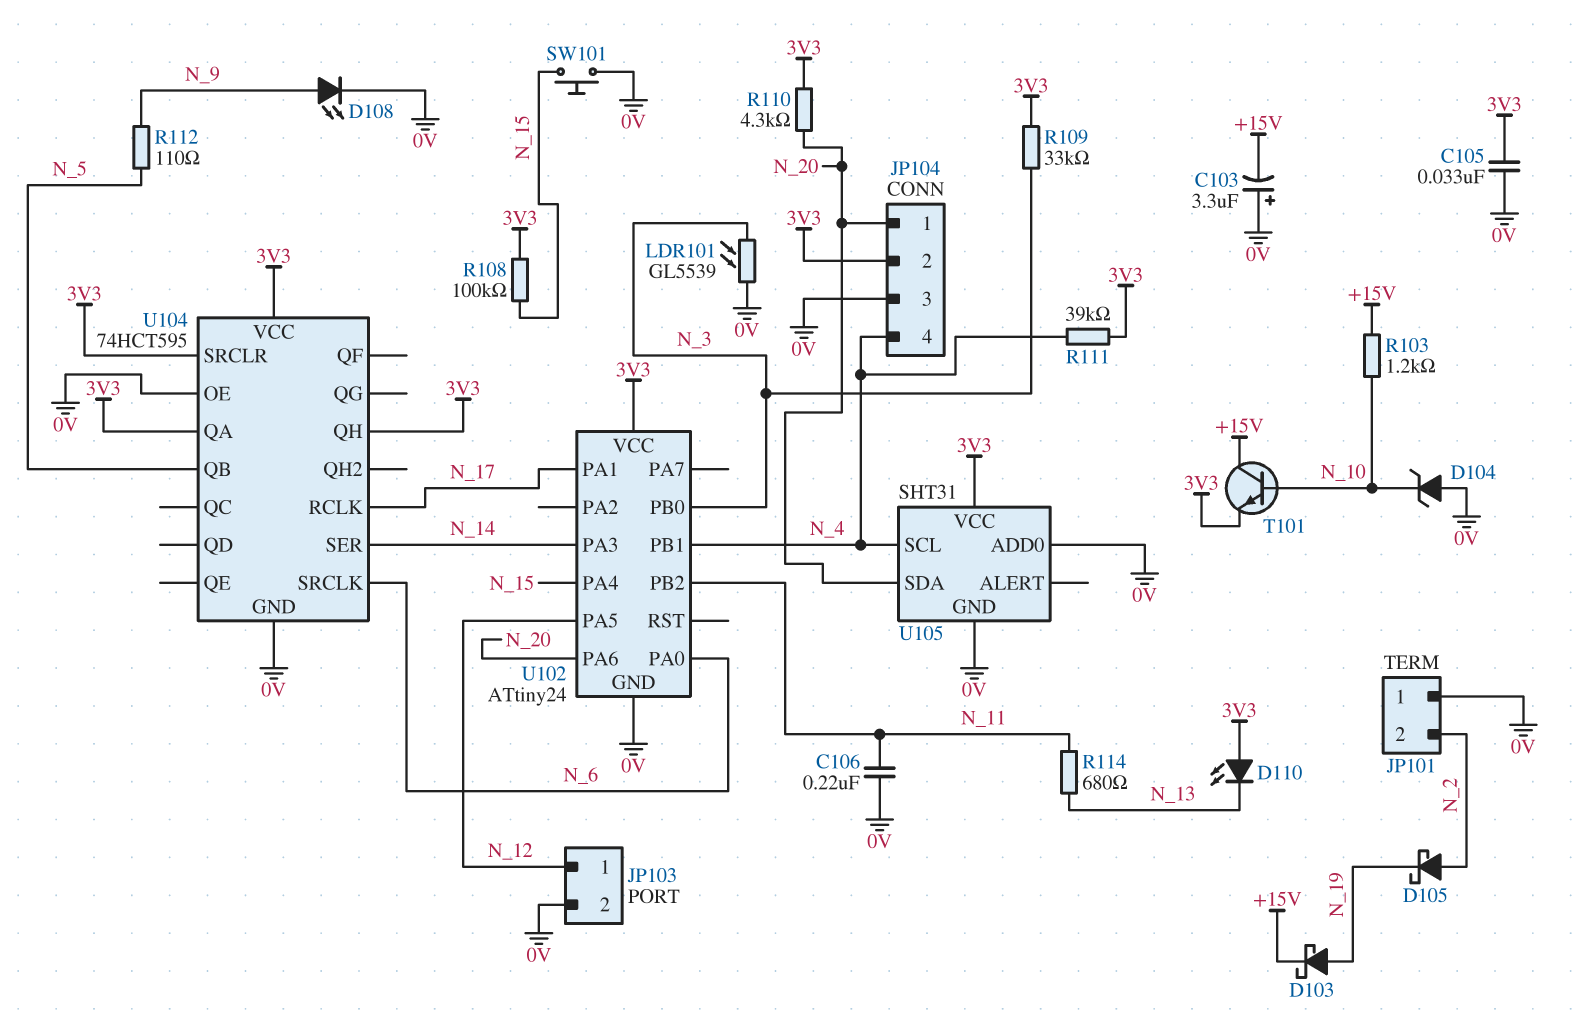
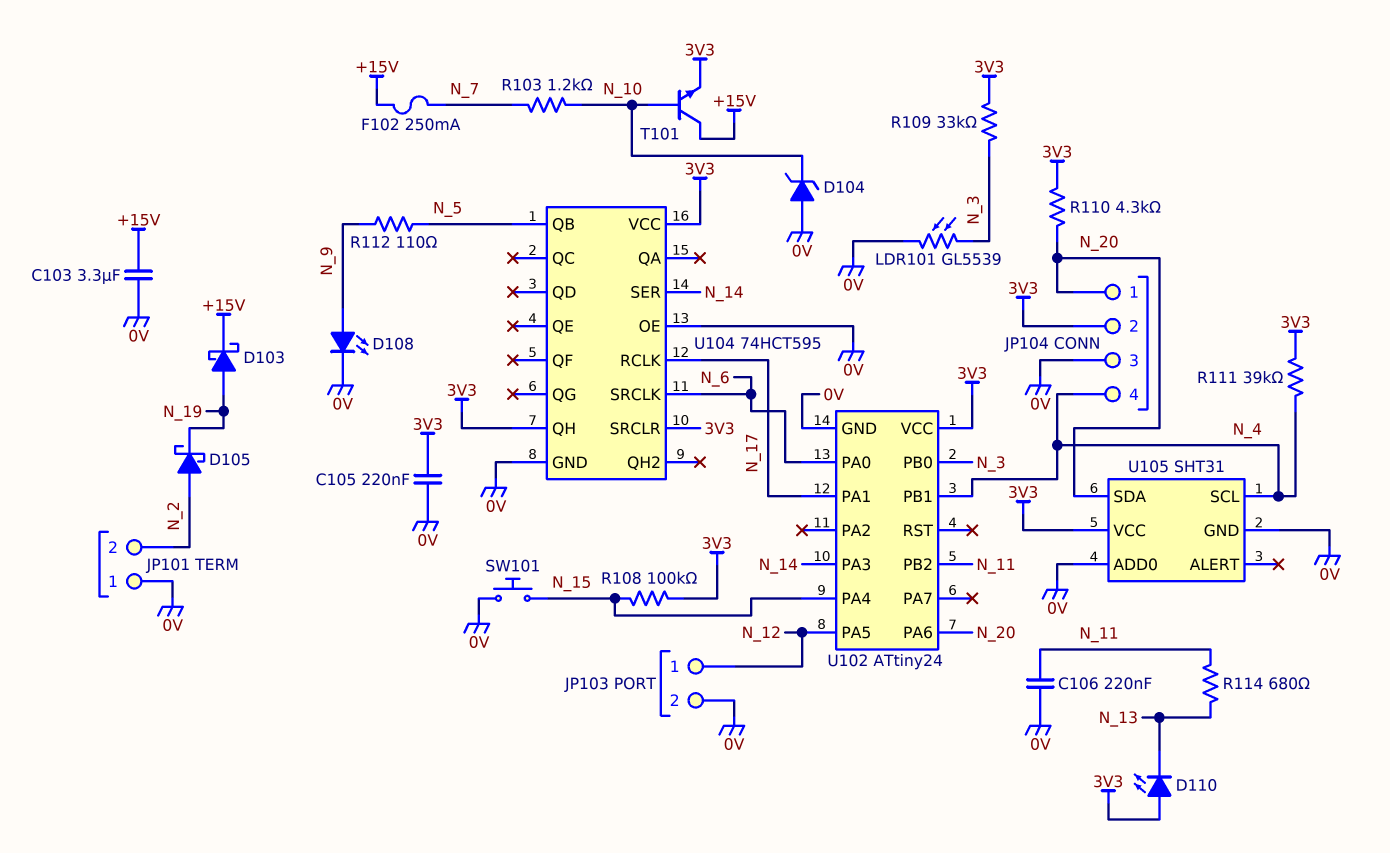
C103: 3.3uF (plus 0V, minus +15V) -> 3.3uF (+15V, 0V)
C105: 33nF (0V, 3V3) -> 220nF (0V, 3V3)
F102: none -> 250mA (+15V, N_7)
R103: 1.2k (+15V, N_10) -> 1.2k (N_7, N_10)
U104 pin QA: 3V3 -> none

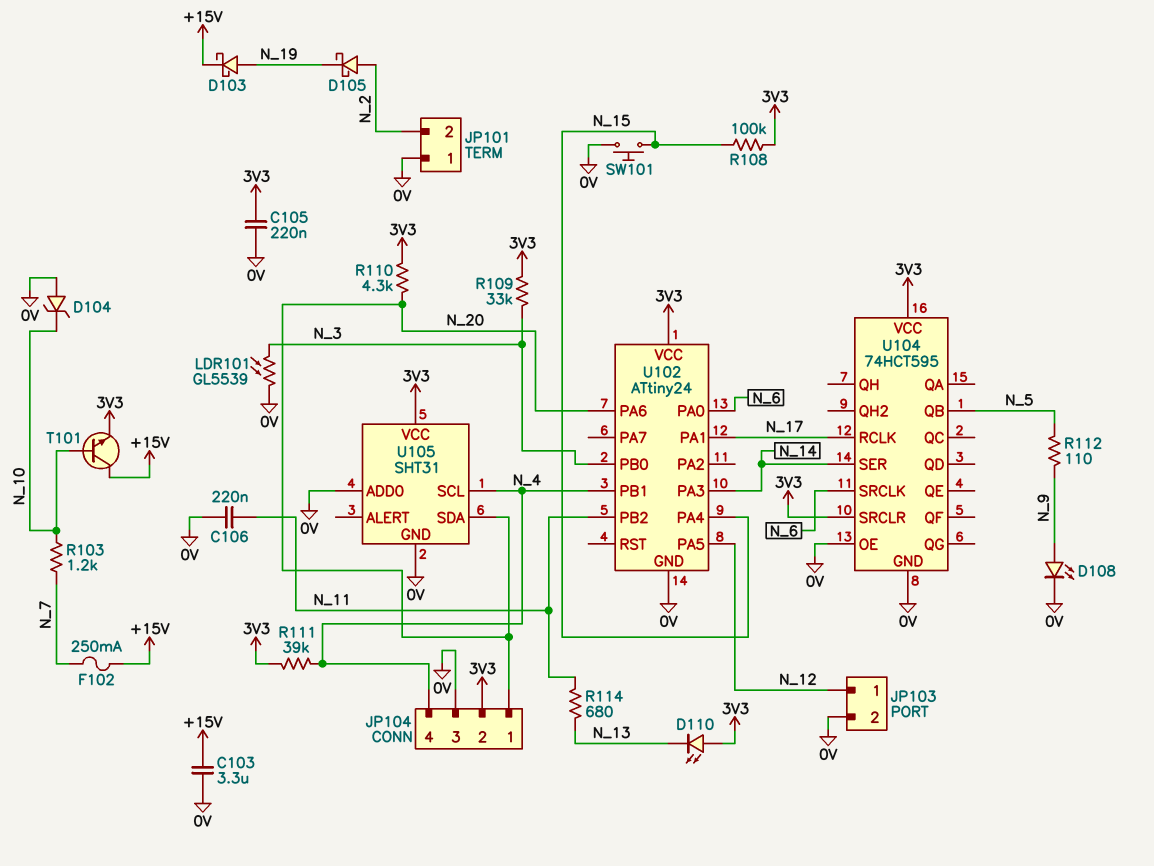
U104 pin QH: 3V3 -> none

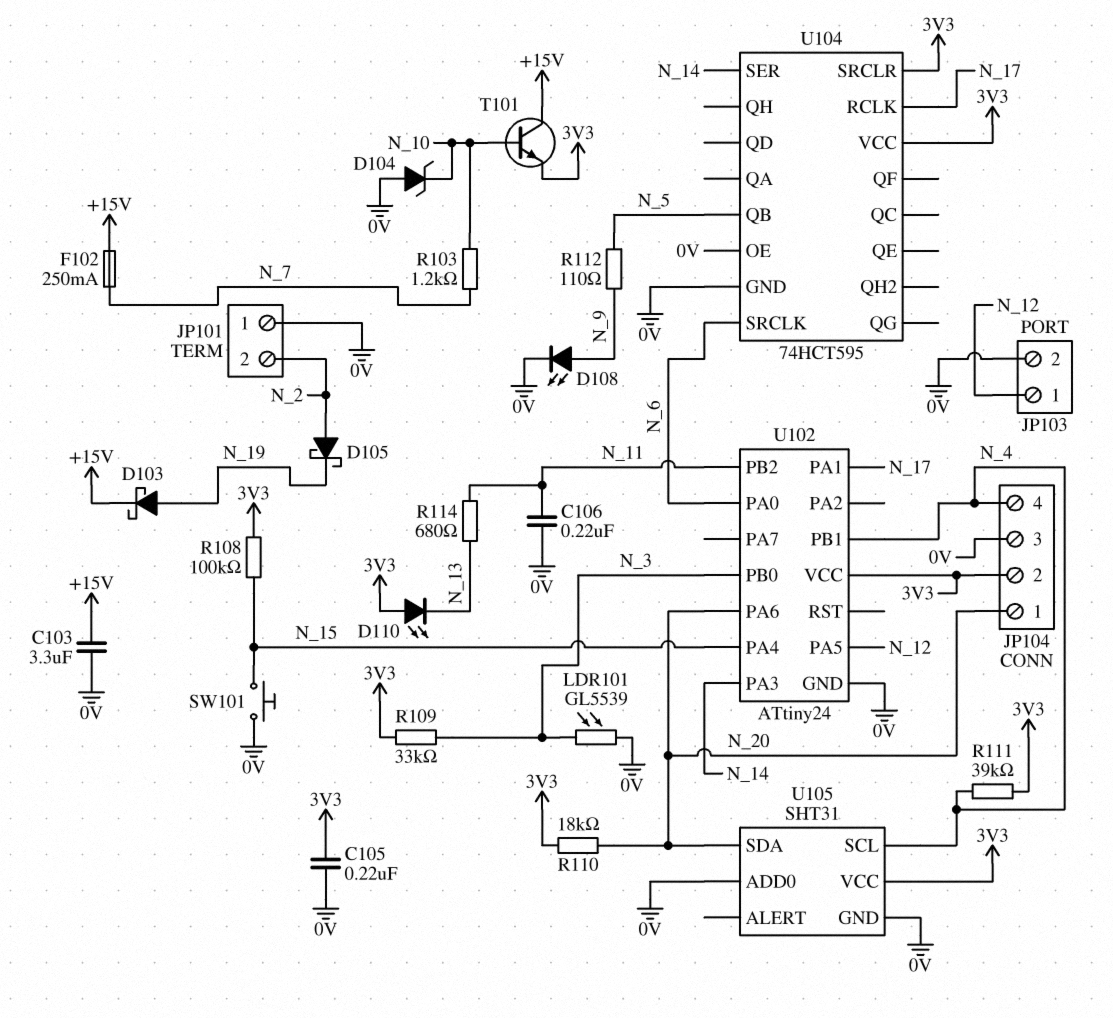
R110: 4.3k (3V3, N_20) -> 18k (3V3, N_20)

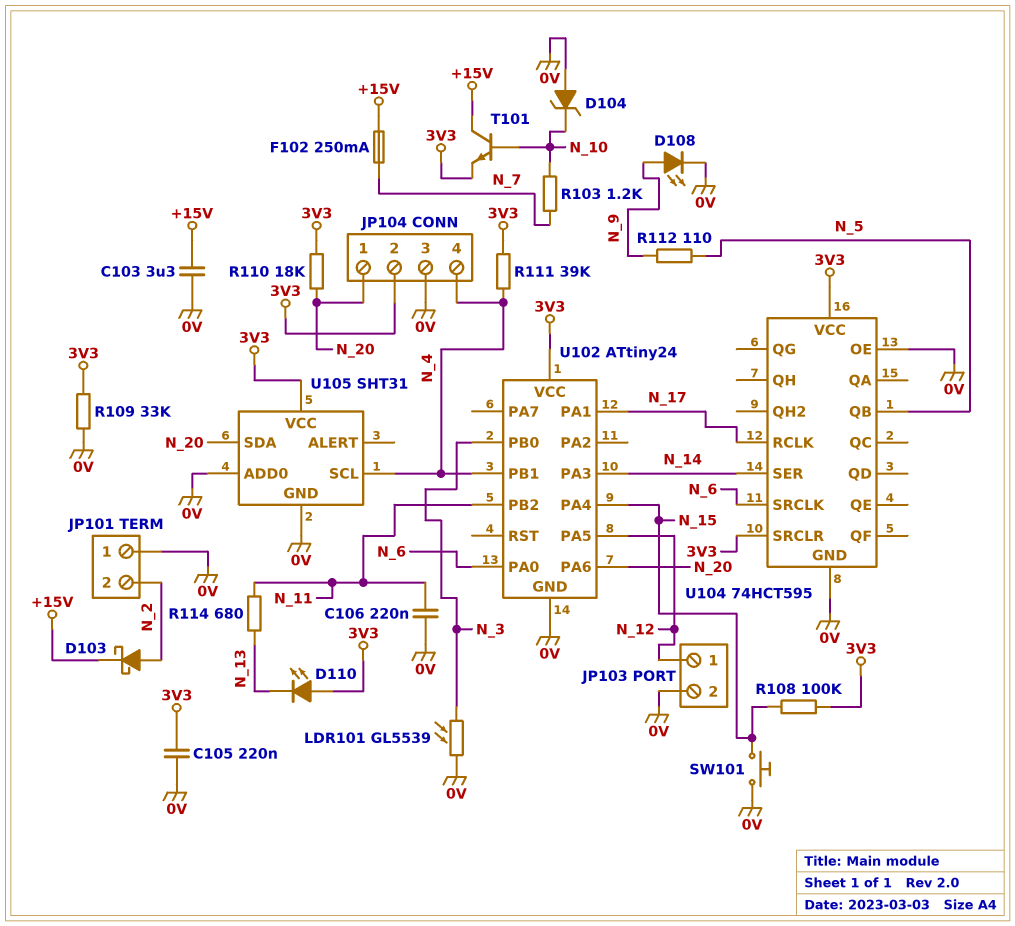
D103: schottky (A N_19, K +15V) -> schottky (A N_2, K +15V)
D105: schottky (A N_2, K N_19) -> none
R109: 33k (3V3, N_3) -> 33k (0V, 3V3)

